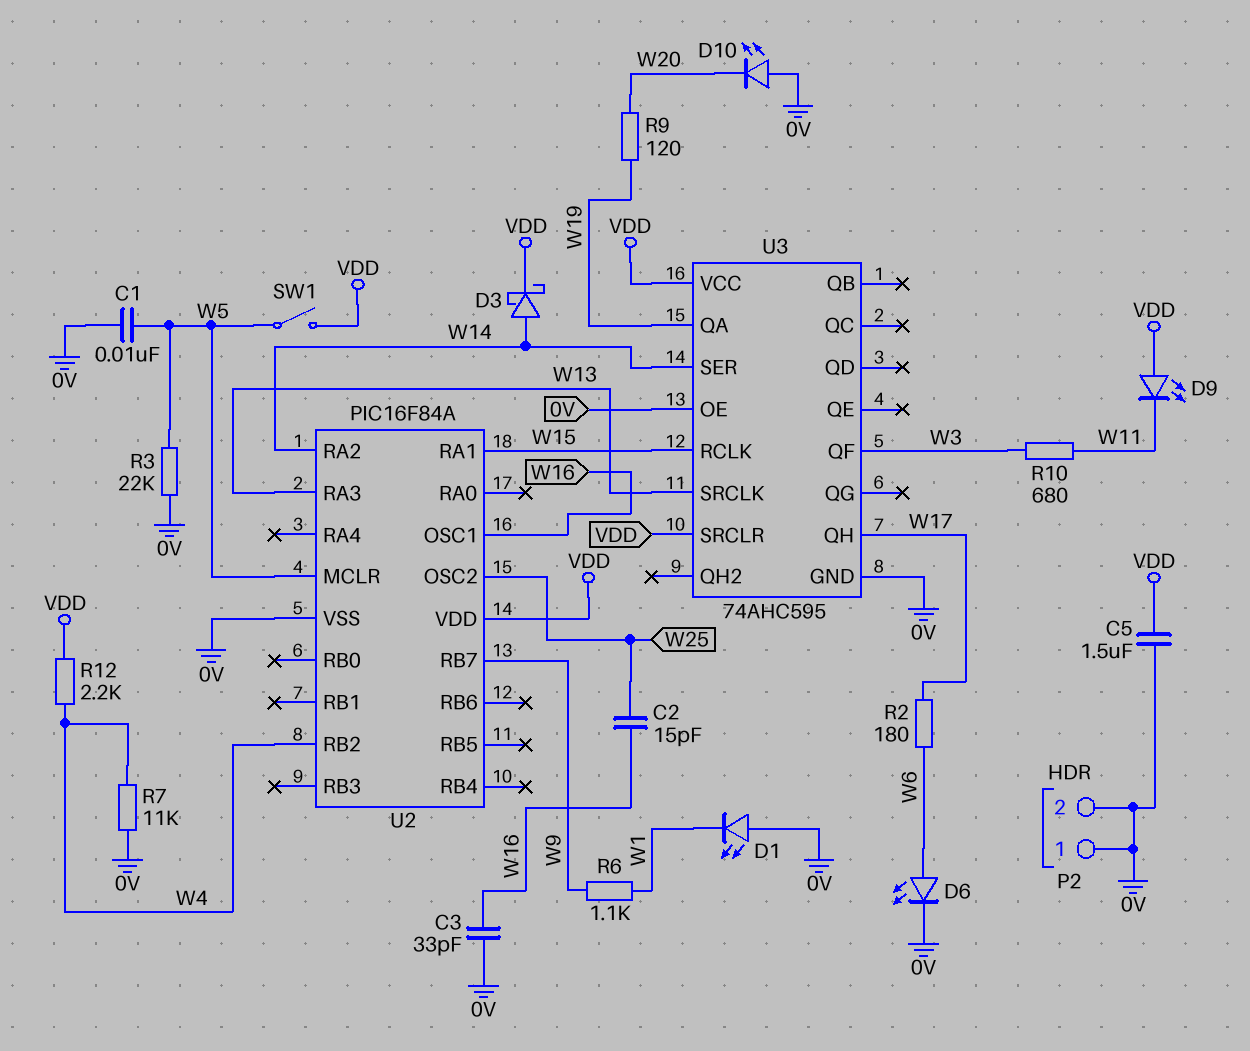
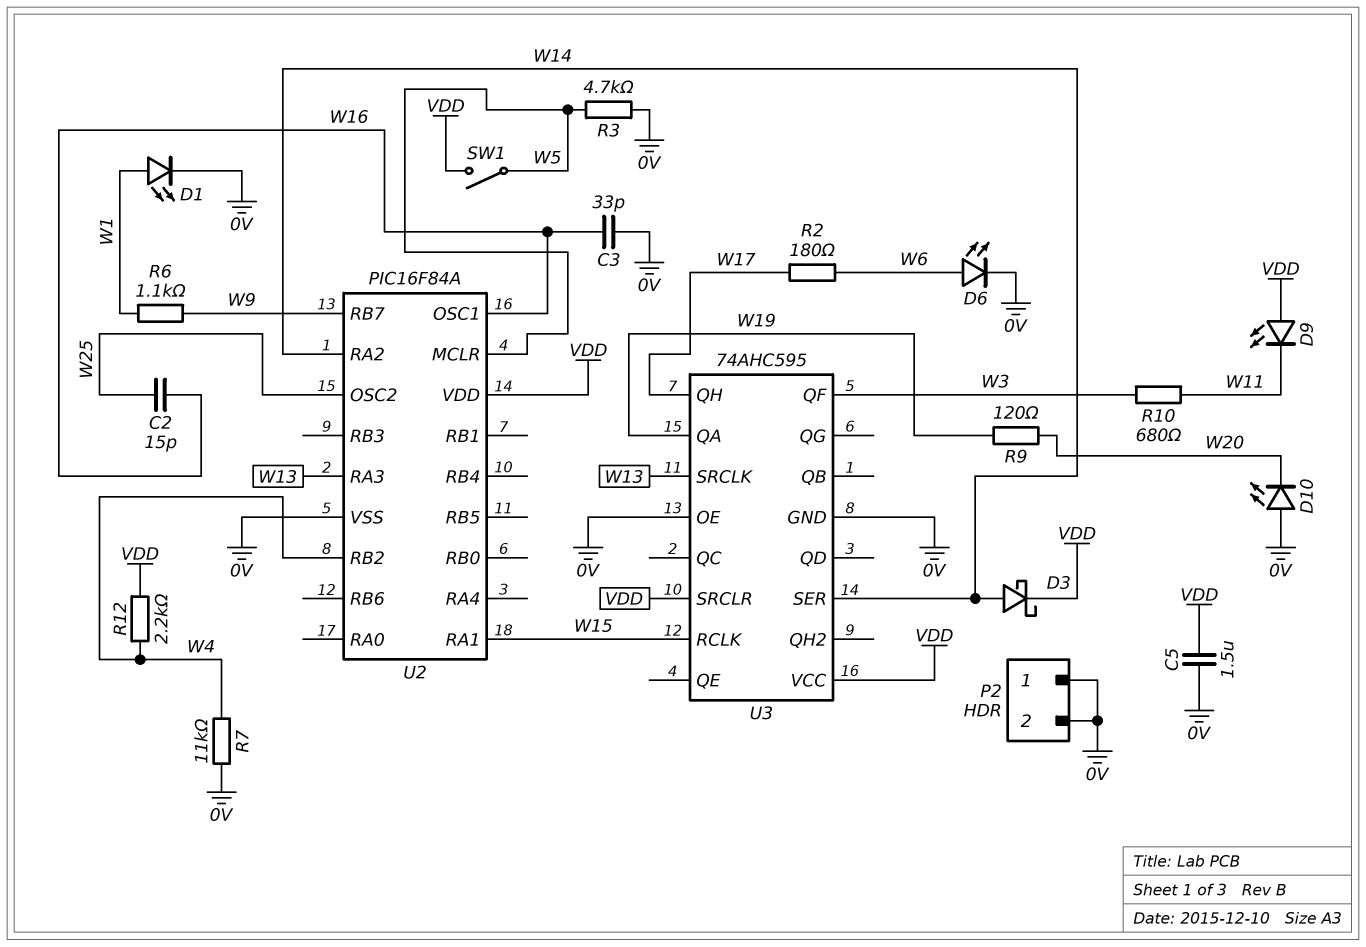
C1: 10nF (0V, W5) -> none
D1: LED (A 0V, K W1) -> LED (A W1, K 0V)
R3: 22k (0V, W5) -> 4.7k (0V, W5)

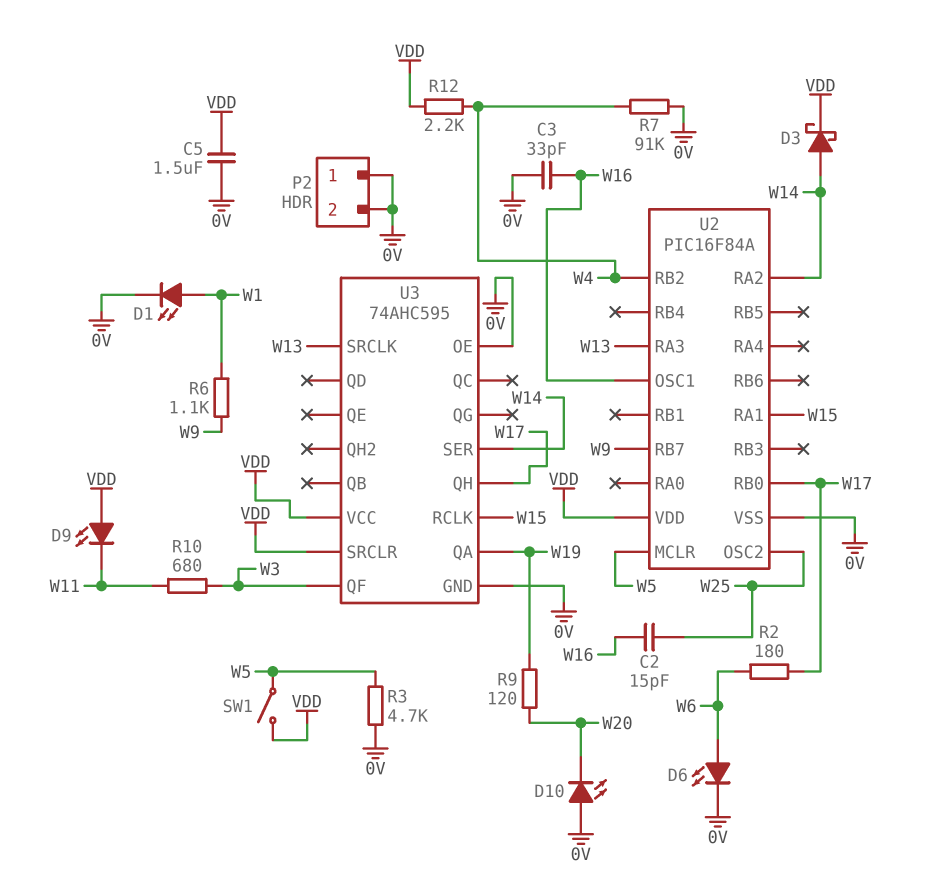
R7: 11k (0V, W4) -> 91k (0V, W4)
U2 pin RB0: none -> W17

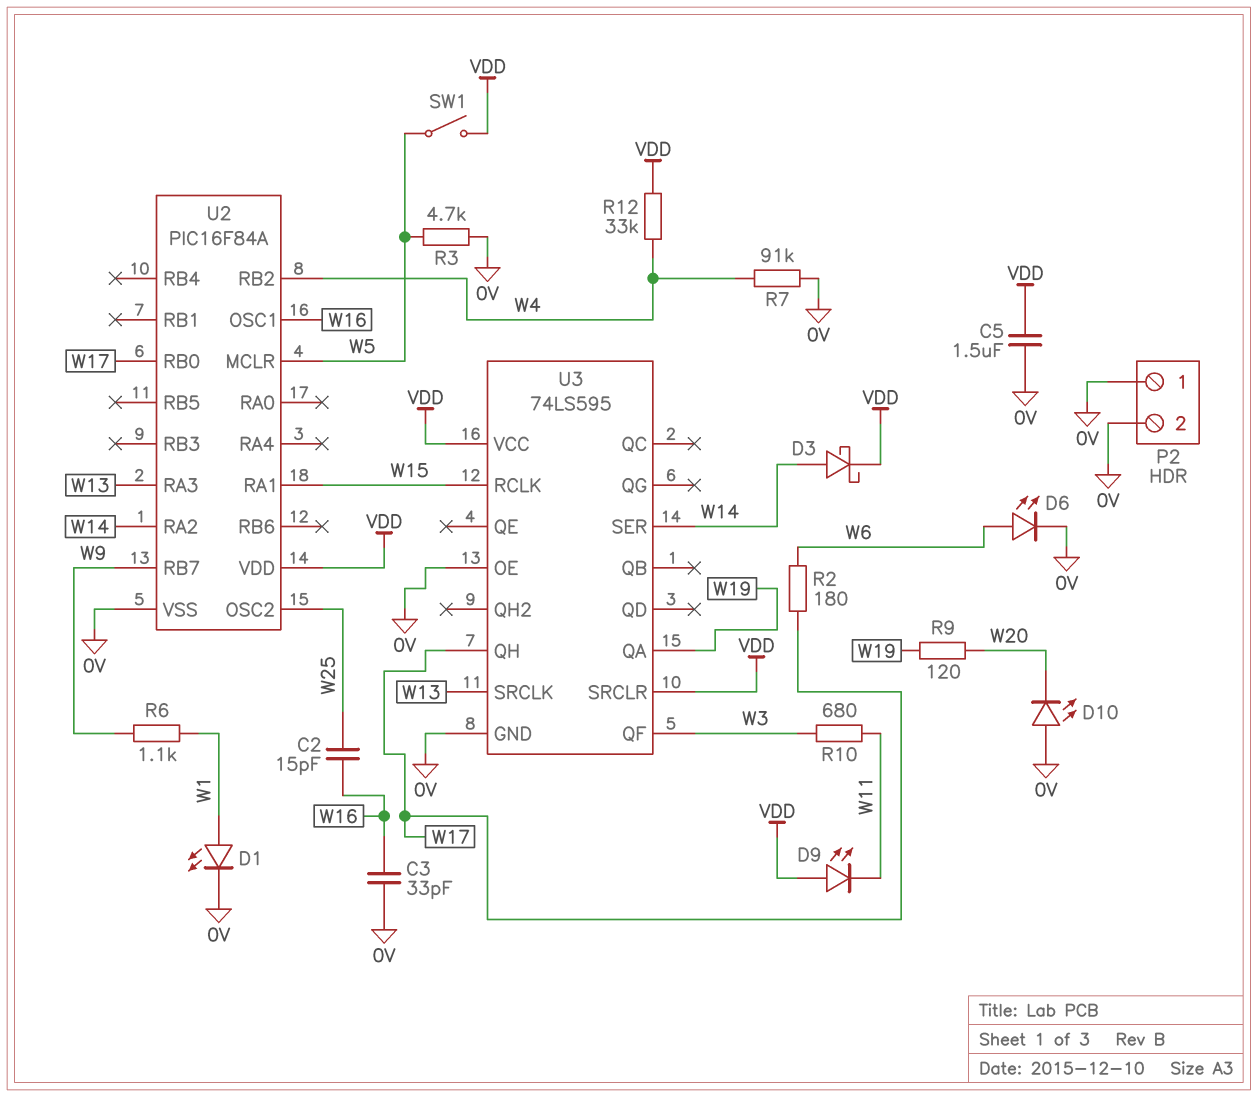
R12: 2.2k (VDD, W4) -> 33k (VDD, W4)
U3: 74AHC595 -> 74LS595

